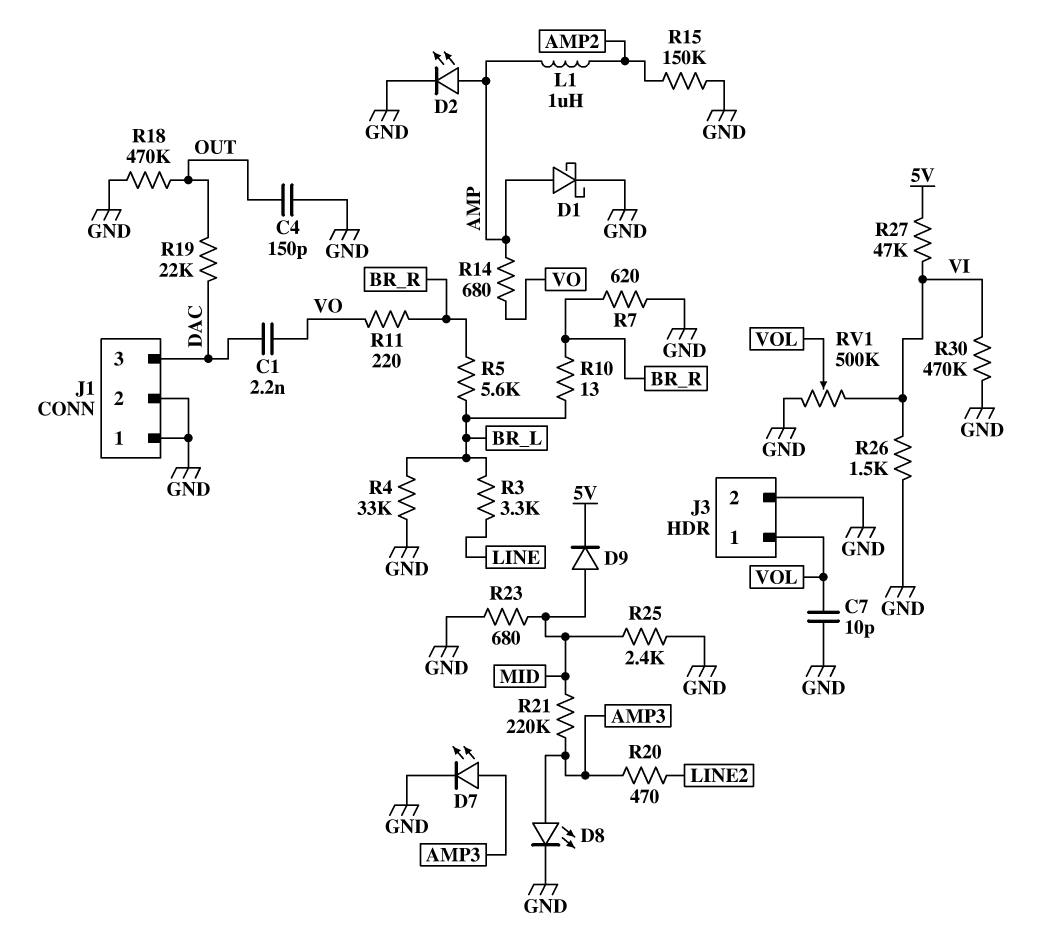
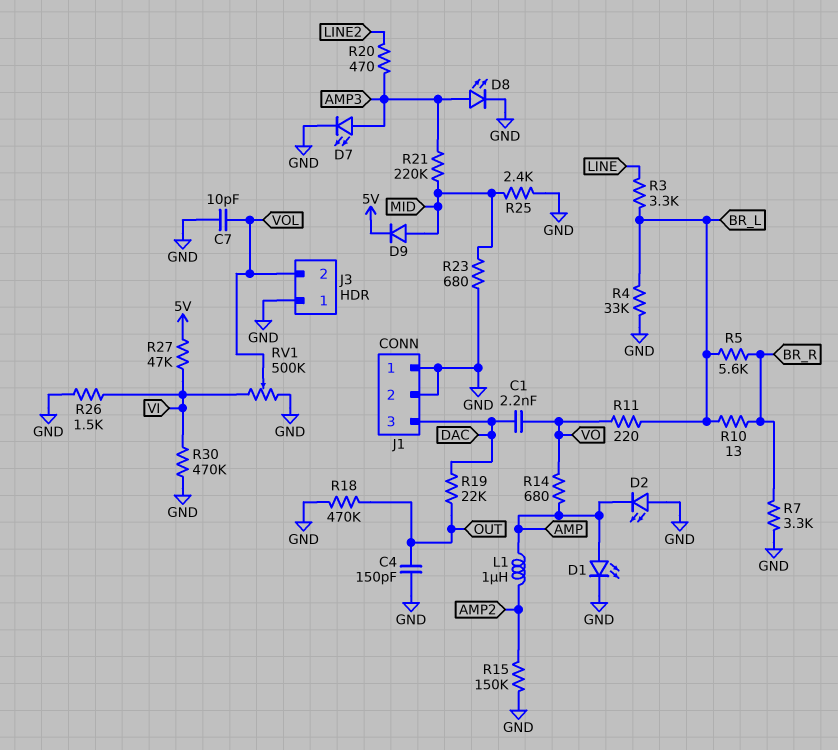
D1: schottky (A AMP, K GND) -> LED (A AMP, K GND)
D2: LED (A AMP, K GND) -> LED (A GND, K AMP)
J3 pin 1: VOL -> GND
J3 pin 2: GND -> VOL
R7: 620 (BR_R, GND) -> 3.3k (BR_R, GND)
R11: 220 (BR_R, VO) -> 220 (BR_L, VO)

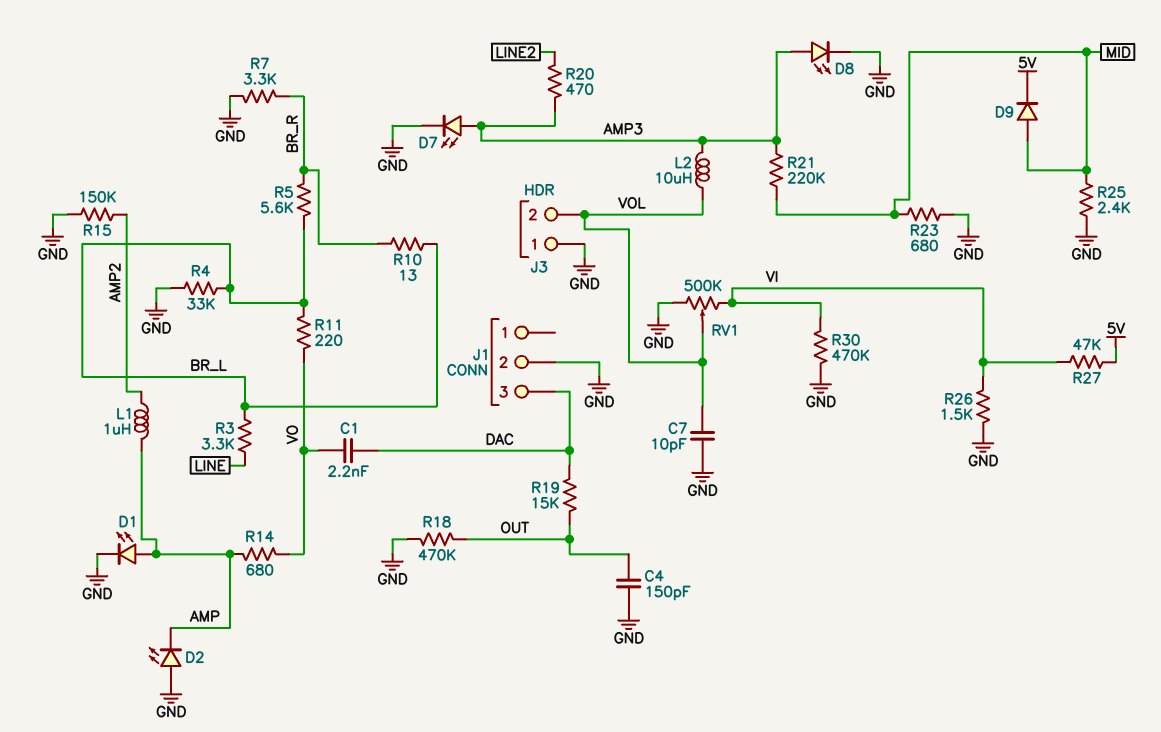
J1 pin 1: GND -> none
L2: none -> 10uH (AMP3, VOL)
R19: 22k (DAC, OUT) -> 15k (DAC, OUT)

